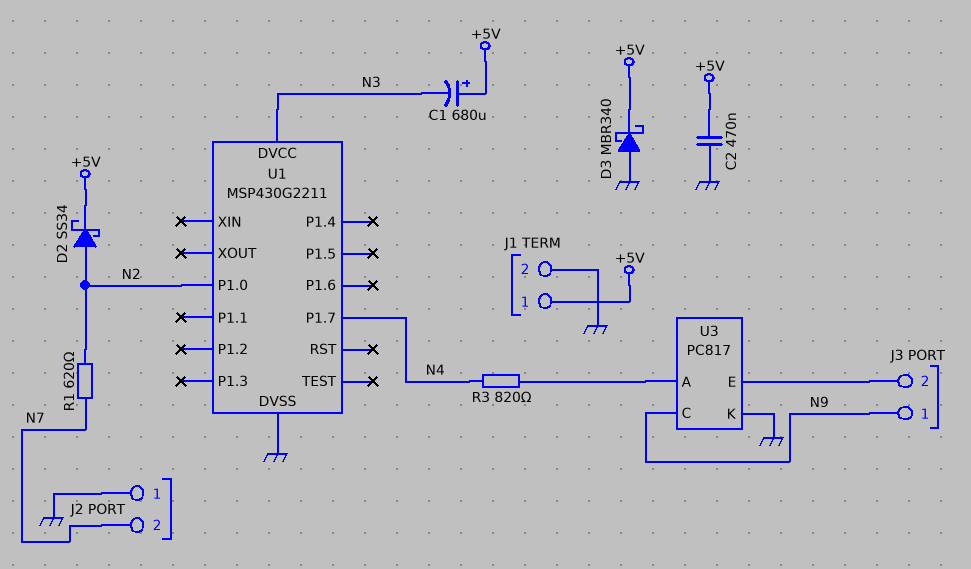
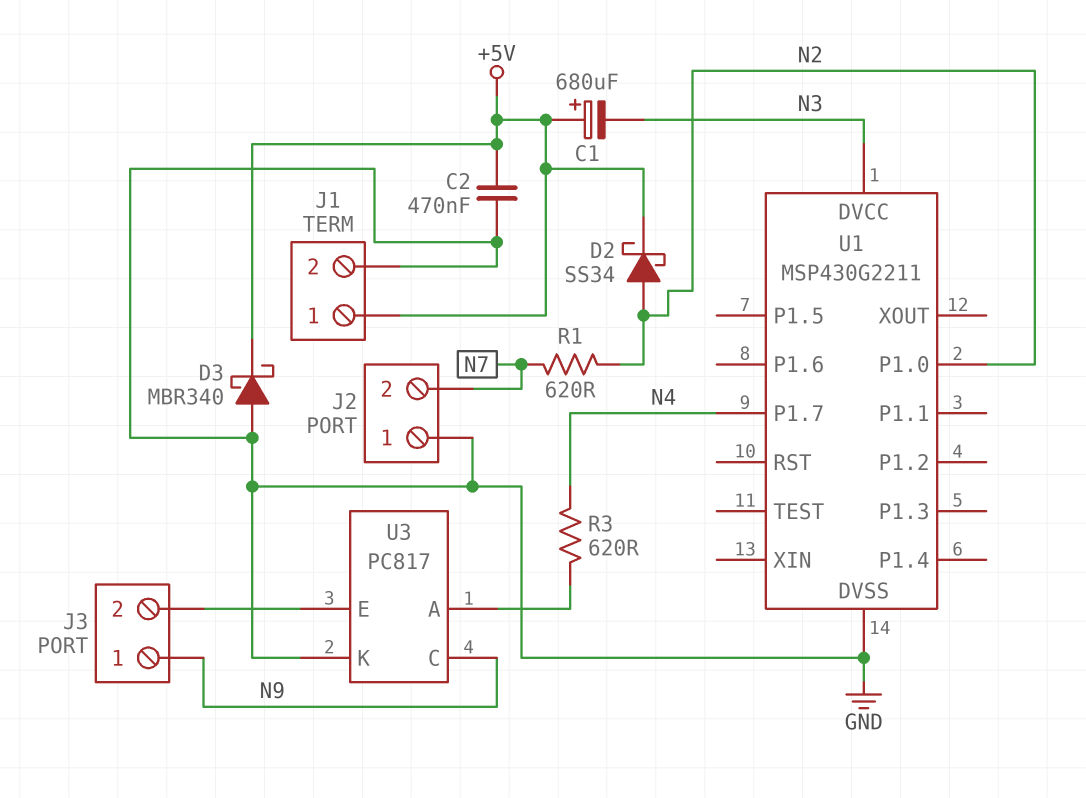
R3: 820 (N4, U3/A) -> 620 (N4, U3/A)

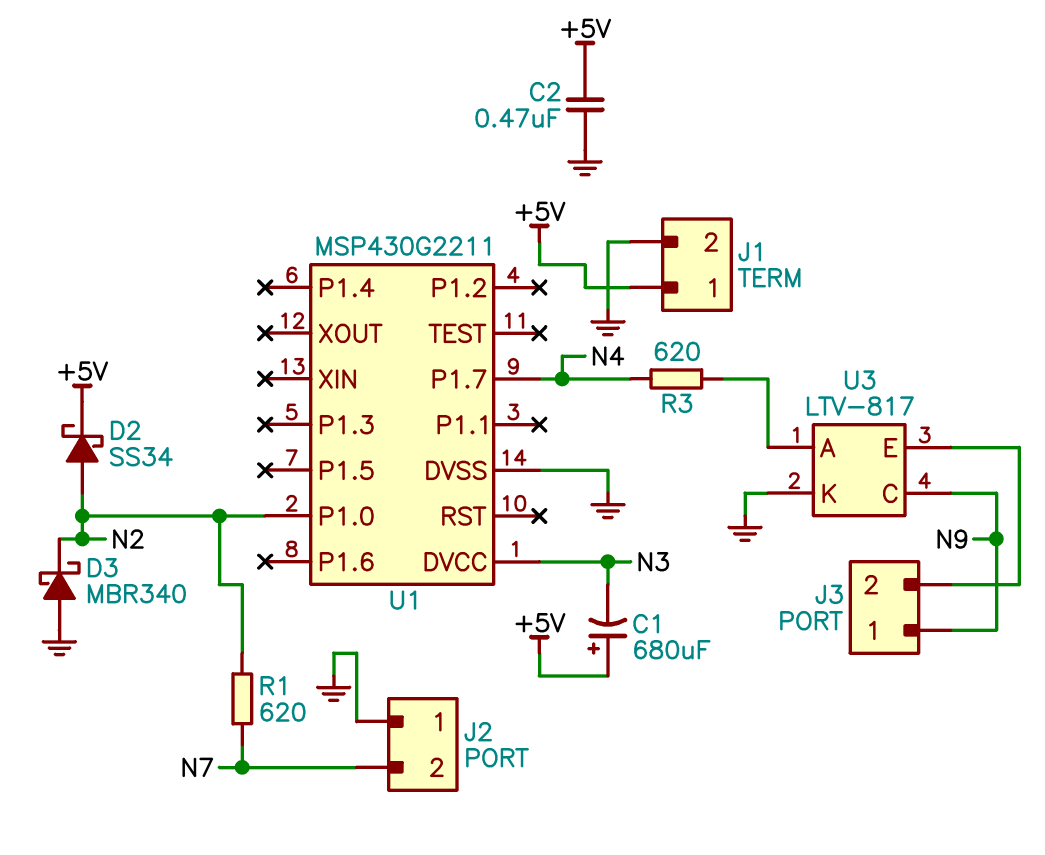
D3: schottky MBR340 (A GND, K +5V) -> schottky MBR340 (A GND, K N2)
U3: PC817 -> LTV-817

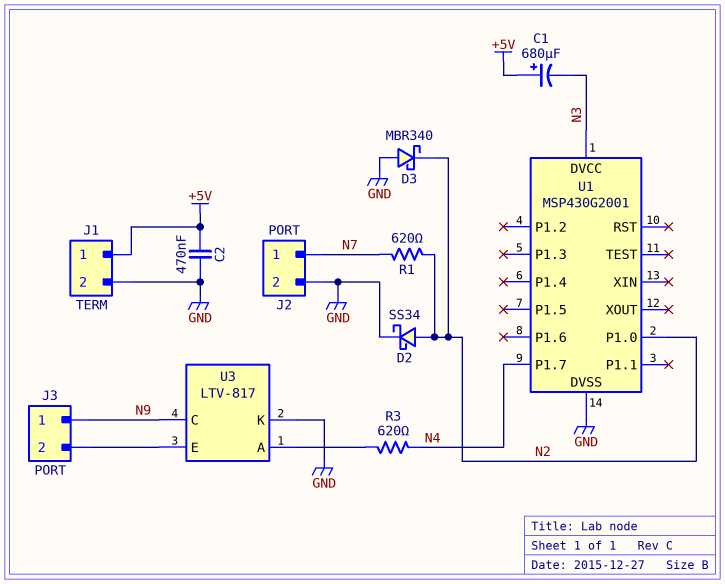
D2: schottky SS34 (A N2, K +5V) -> schottky SS34 (A N2, K GND)
J2 pin 1: GND -> N7
J2 pin 2: N7 -> GND
U1: MSP430G2211 -> MSP430G2001

